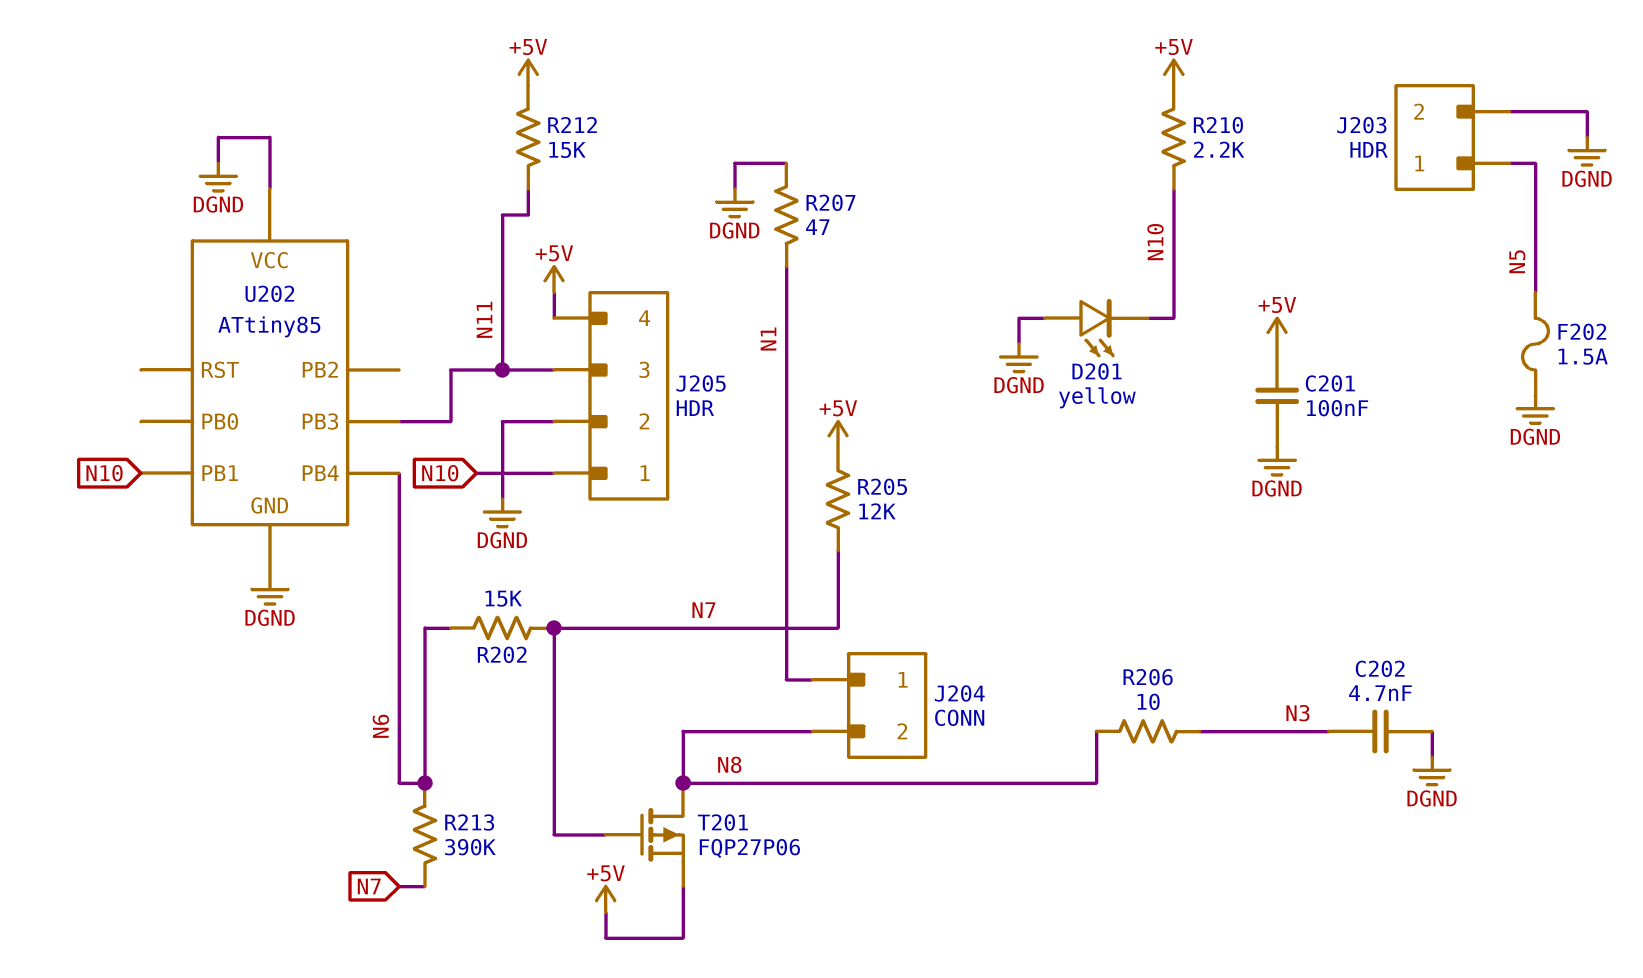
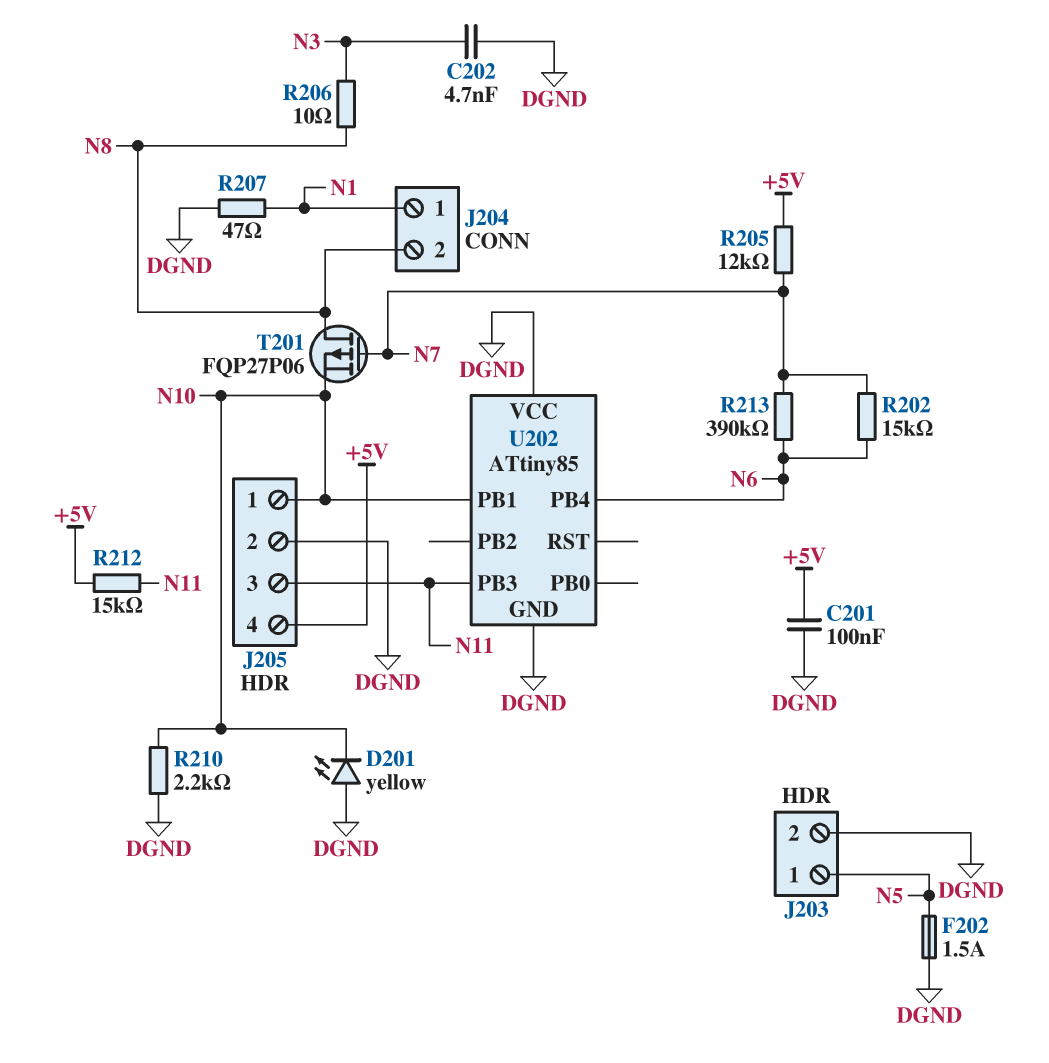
R210: 2.2k (+5V, N10) -> 2.2k (DGND, N10)
T201: PMOS FQP27P06 (G N7, D N8, S +5V) -> PMOS FQP27P06 (G N7, D N8, S N10)

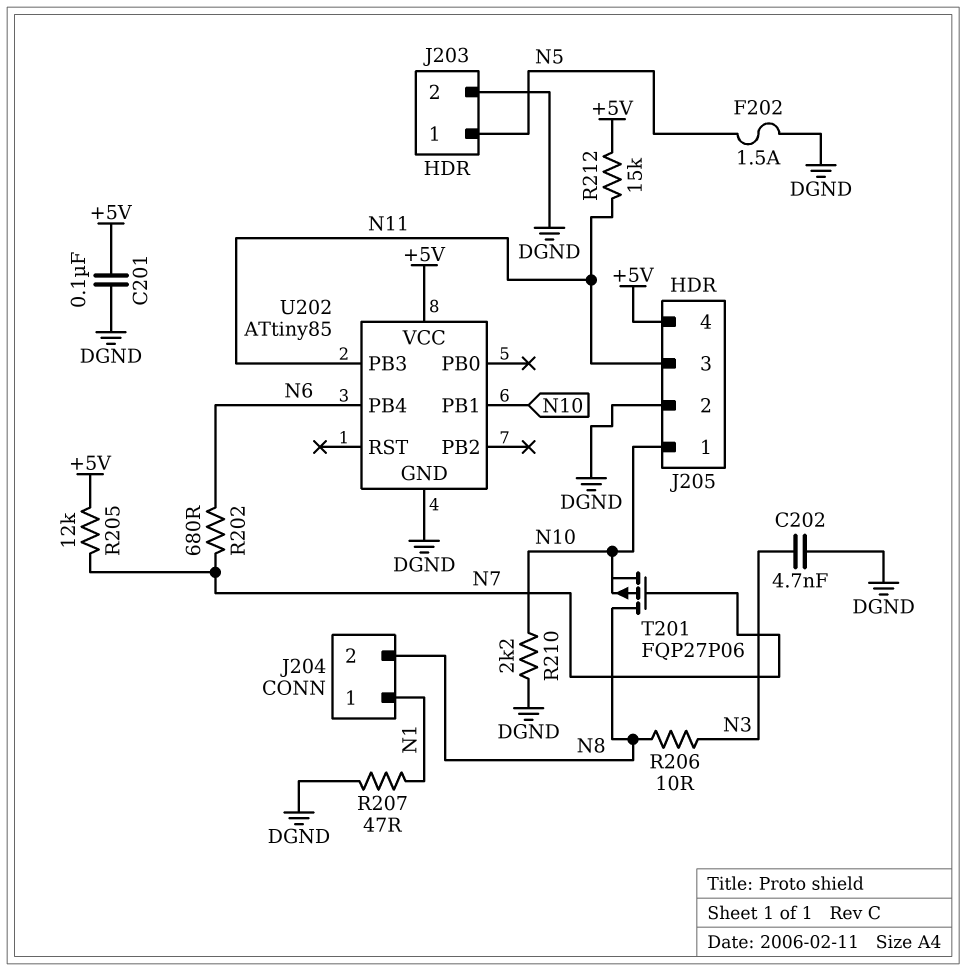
D201: LED yellow (A DGND, K N10) -> none
R202: 15k (N6, N7) -> 680 (N6, N7)
R213: 390k (N6, N7) -> none
U202 pin VCC: DGND -> +5V

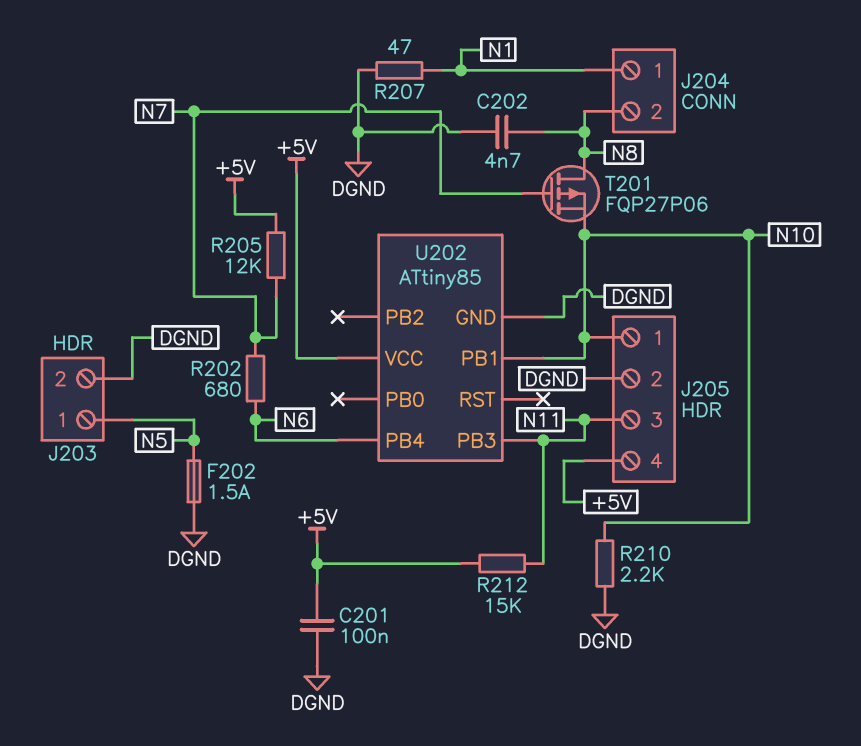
C202: 4.7nF (DGND, N3) -> 4.7nF (DGND, N8)
R206: 10 (N3, N8) -> none

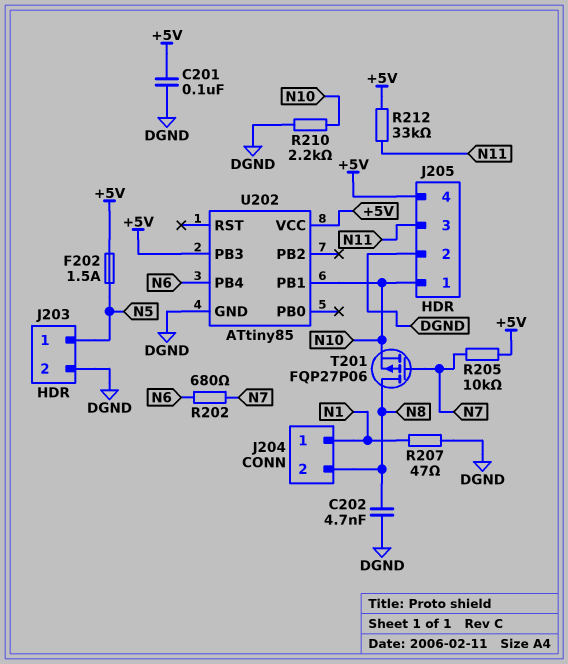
F202: 1.5A (DGND, N5) -> 1.5A (+5V, N5)
R205: 12k (+5V, N7) -> 10k (+5V, N7)
R212: 15k (+5V, N11) -> 33k (+5V, N11)
U202 pin PB3: N11 -> +5V

